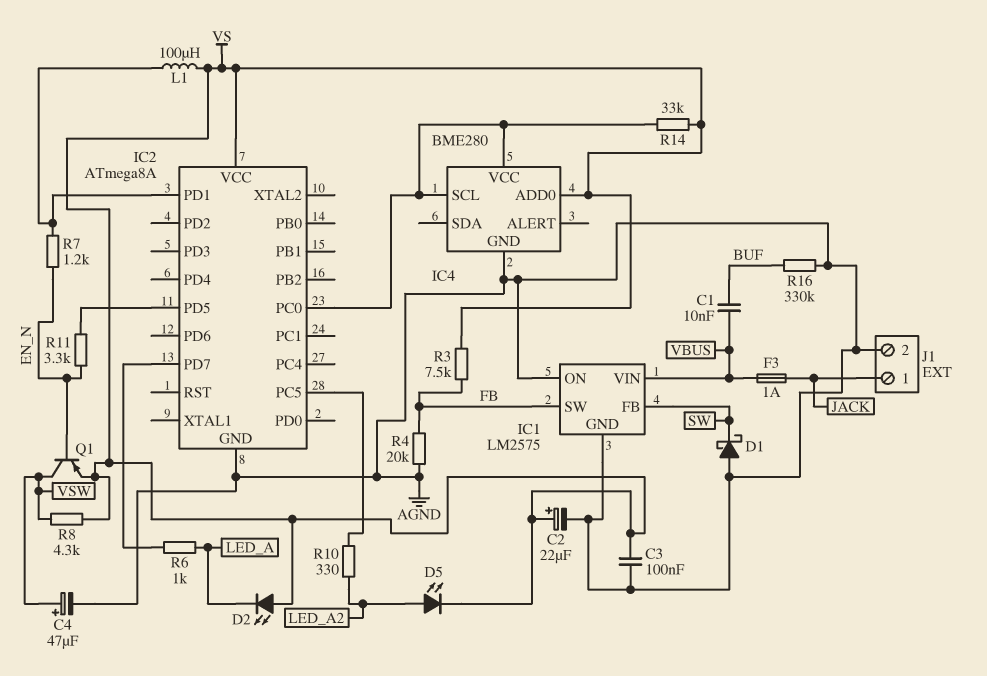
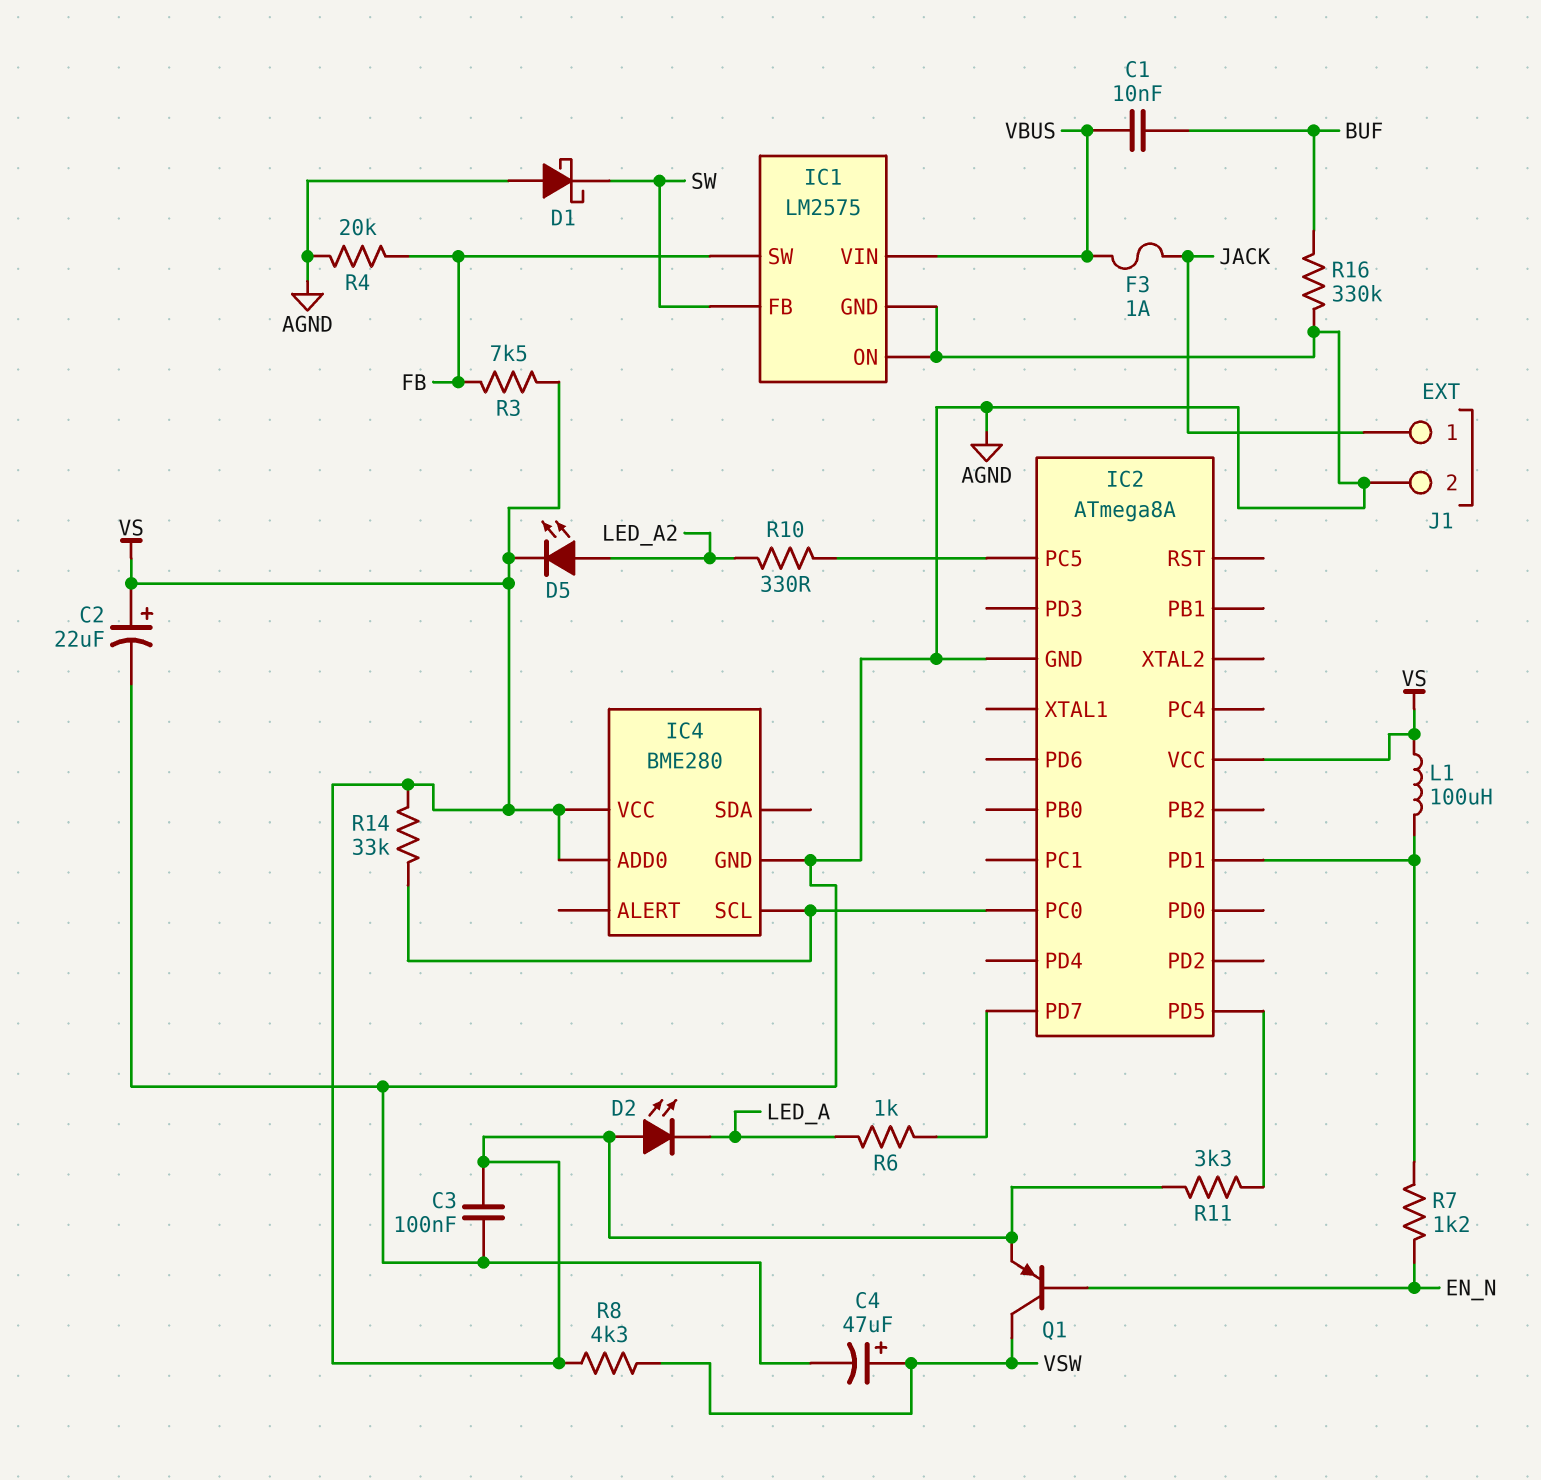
IC4 pin VCC: IC2/PC0 -> VS
R11: 3.3k (EN_N, IC2/PD5) -> 3.3k (IC2/PD5, VS)

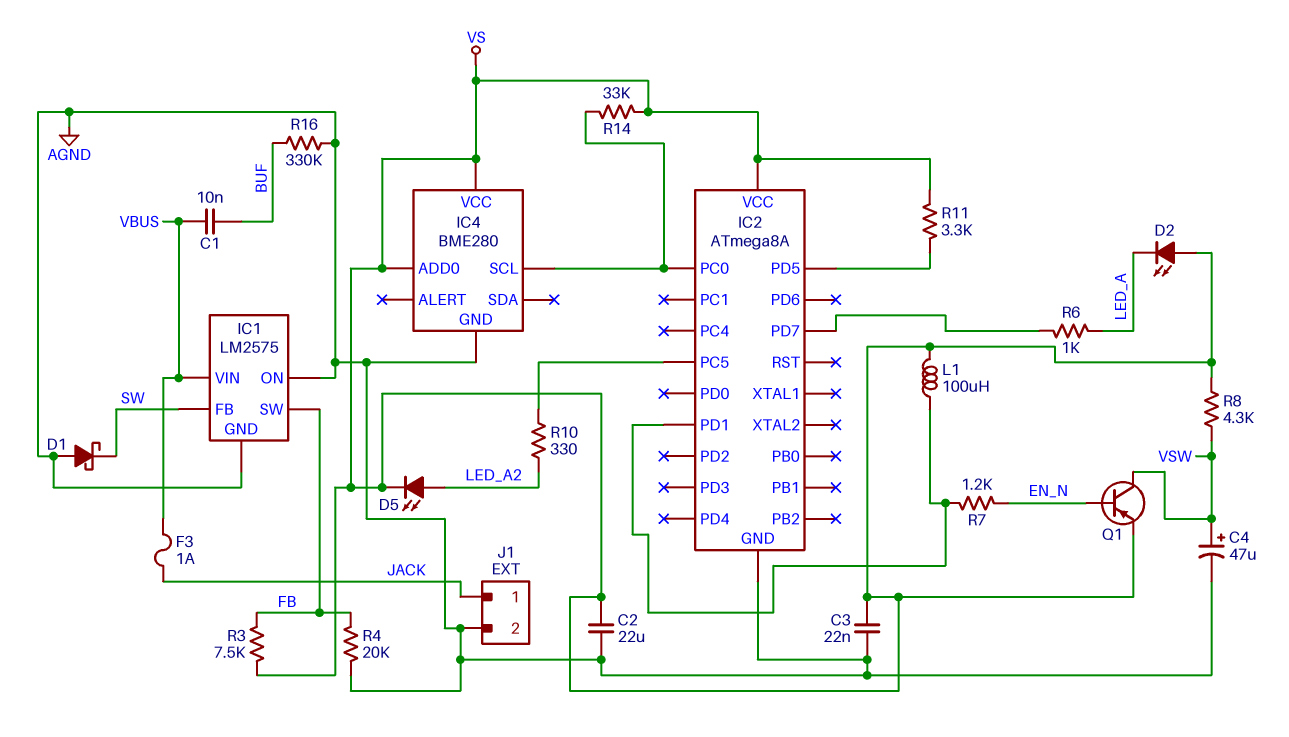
C2: 22uF (plus VS, minus AGND) -> 22uF (AGND, VS)
C3: 100nF (AGND, VS) -> 22nF (AGND, VS)

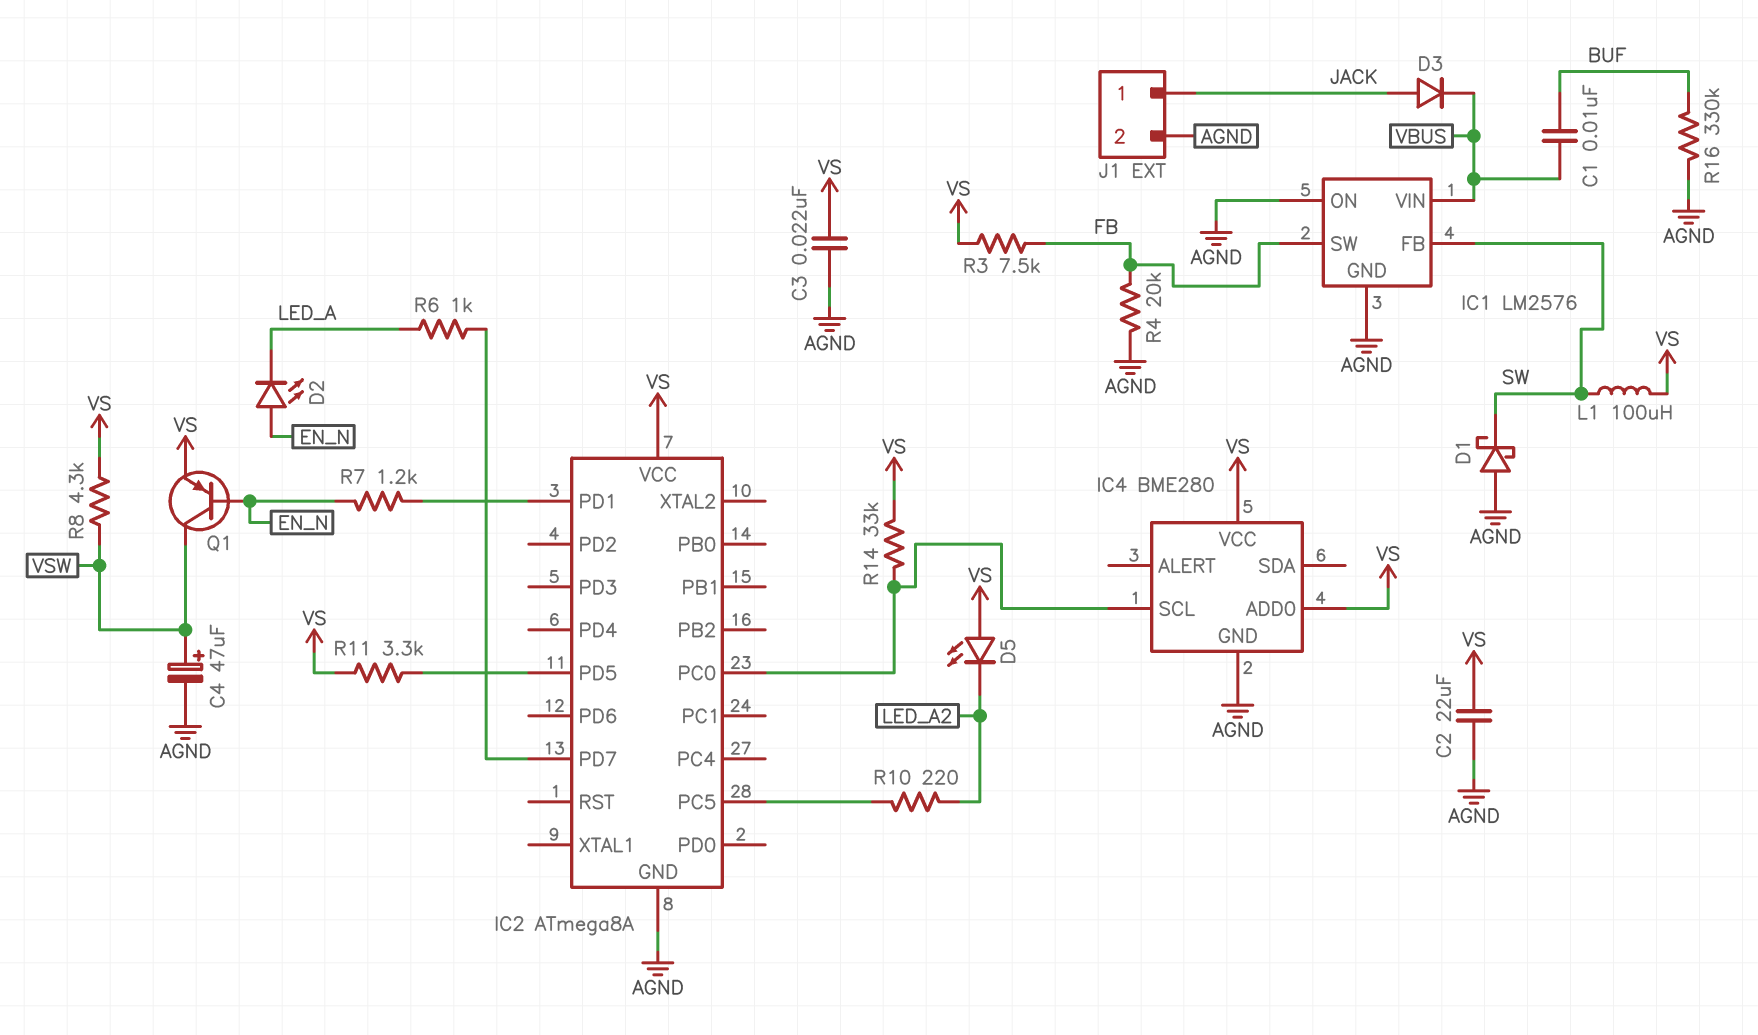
D2: LED (A VS, K LED_A) -> LED (A EN_N, K LED_A)
D3: none -> diode (A JACK, K VBUS)
D5: LED (A LED_A2, K VS) -> LED (A VS, K LED_A2)
F3: 1A (JACK, VBUS) -> none
IC1: LM2575 -> LM2576
L1: 100uH (IC2/PD1, VS) -> 100uH (SW, VS)
R10: 330 (IC2/PC5, LED_A2) -> 220 (IC2/PC5, LED_A2)

